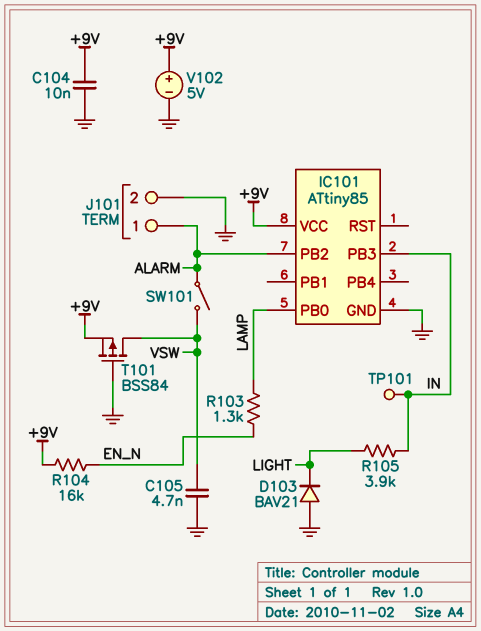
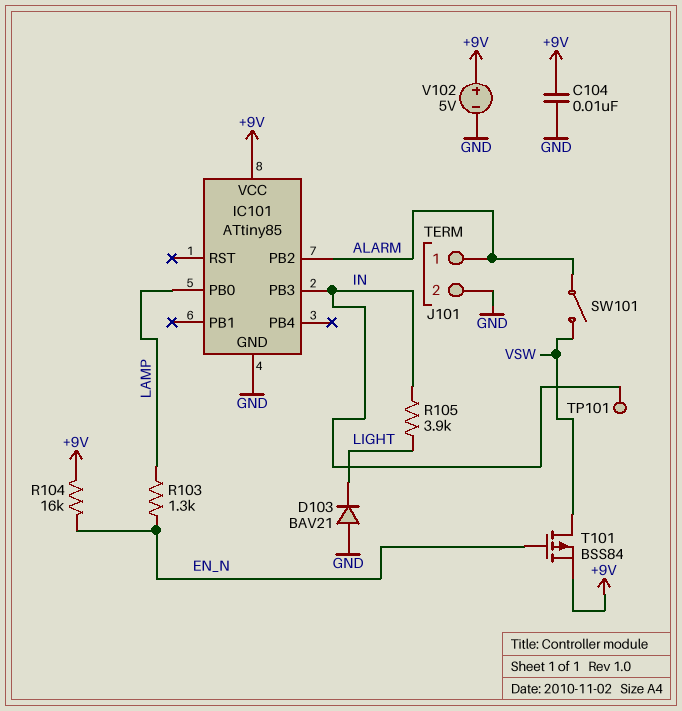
C105: 4.7nF (GND, VSW) -> none
T101: PMOS BSS84 (G GND, D VSW, S +9V) -> PMOS BSS84 (G EN_N, D VSW, S +9V)

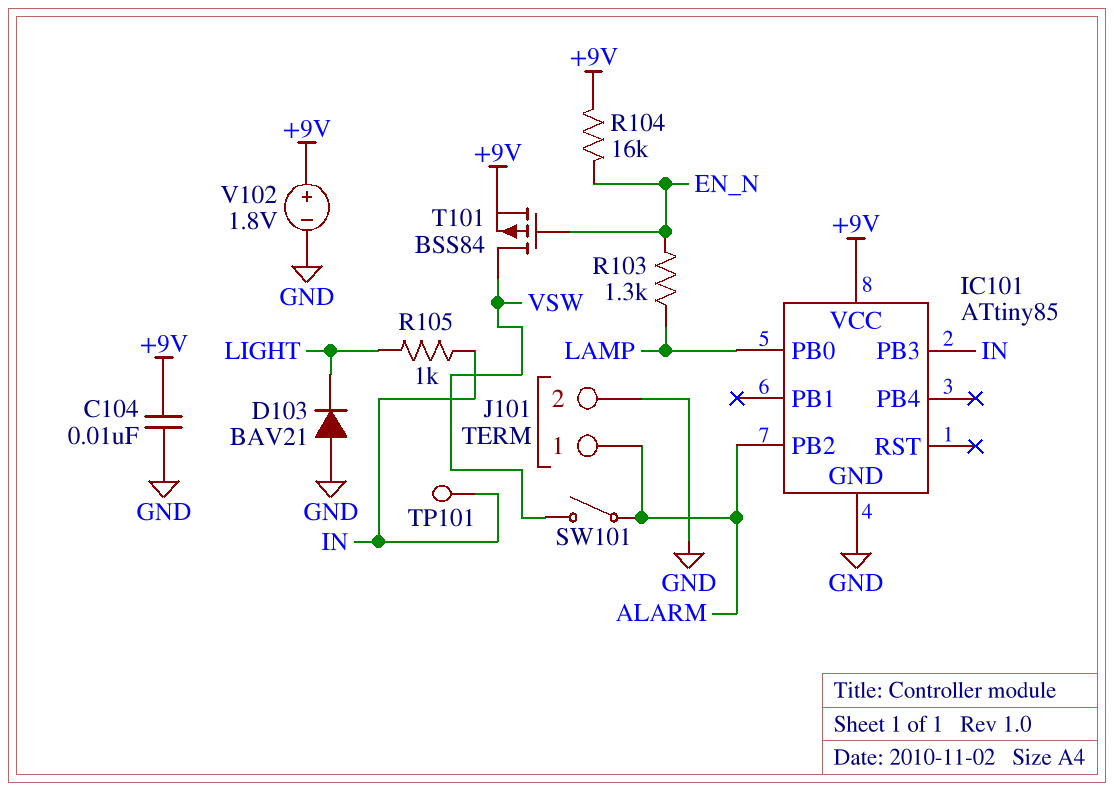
R105: 3.9k (IN, LIGHT) -> 1k (IN, LIGHT)
V102: 5V (plus +9V, minus GND) -> 1.8V (plus +9V, minus GND)

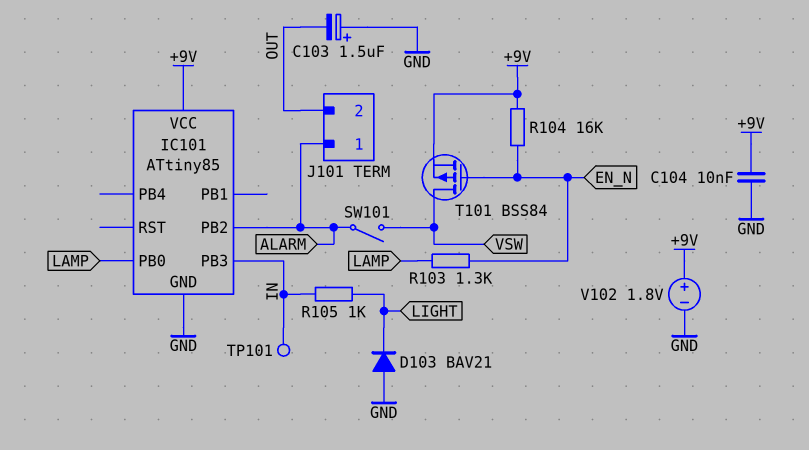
C103: none -> 1.5uF (plus GND, minus OUT)
J101 pin 2: GND -> OUT

